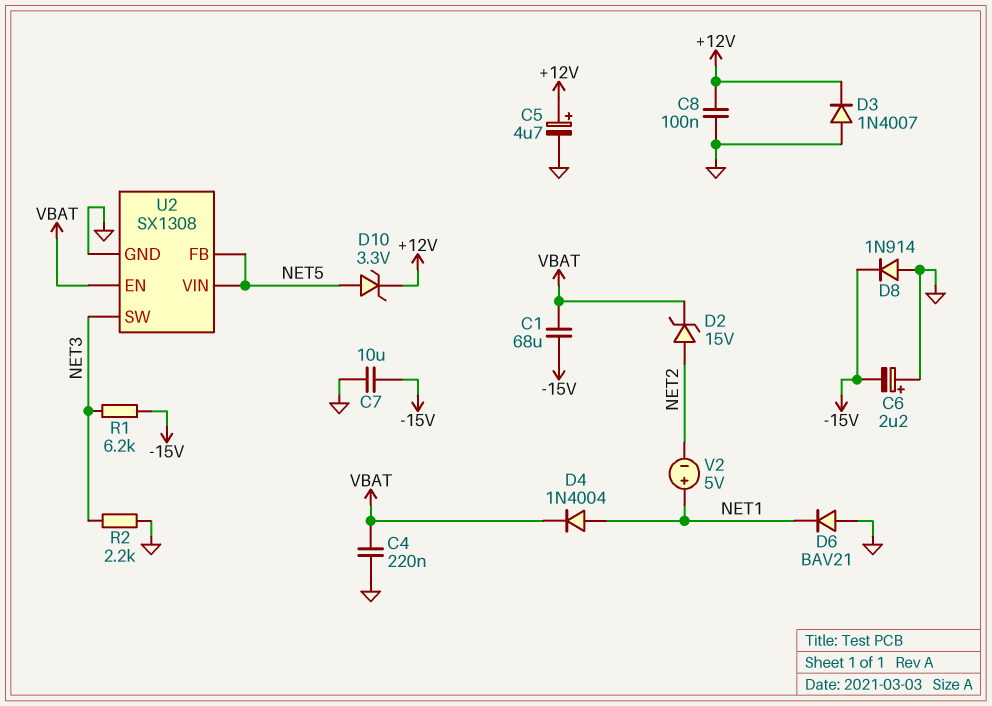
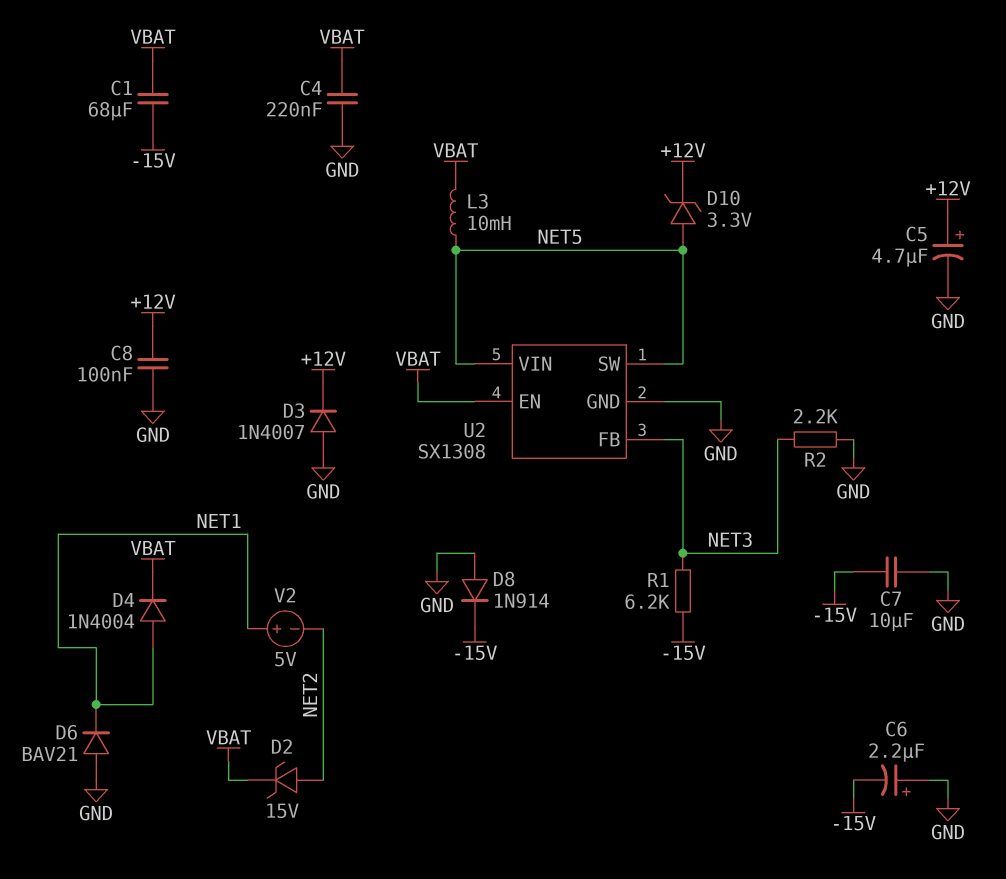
L3: none -> 10mH (NET5, VBAT)
U2 pin FB: NET5 -> NET3
U2 pin SW: NET3 -> NET5

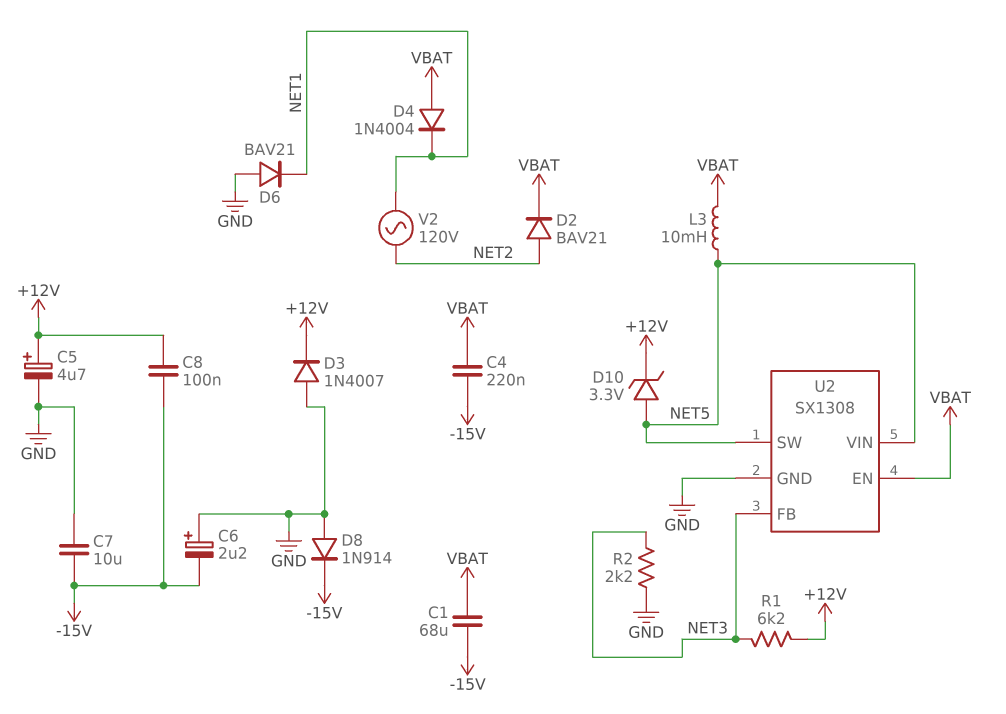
C4: 220nF (GND, VBAT) -> 220nF (-15V, VBAT)
C8: 100nF (+12V, GND) -> 100nF (+12V, -15V)
D2: zener 15V (A NET2, K VBAT) -> diode BAV21 (A NET2, K VBAT)
D4: diode 1N4004 (A NET1, K VBAT) -> diode 1N4004 (A VBAT, K NET1)
R1: 6.2k (-15V, NET3) -> 6.2k (+12V, NET3)
V2: 5V (plus NET1, minus NET2) -> AC 120V (NET1, NET2)

